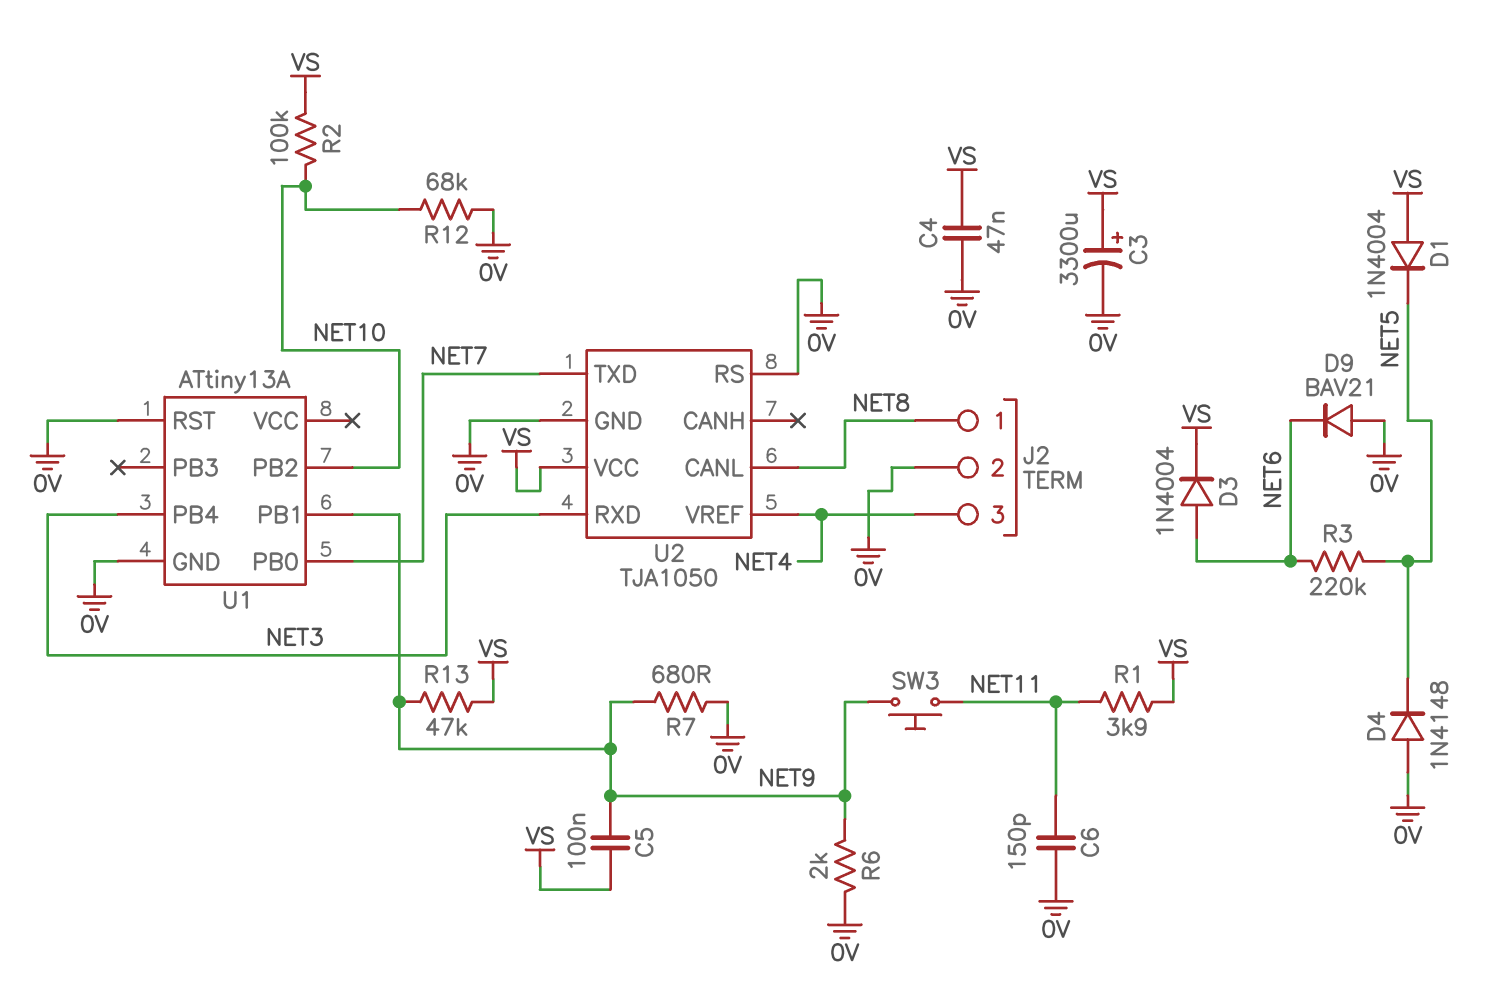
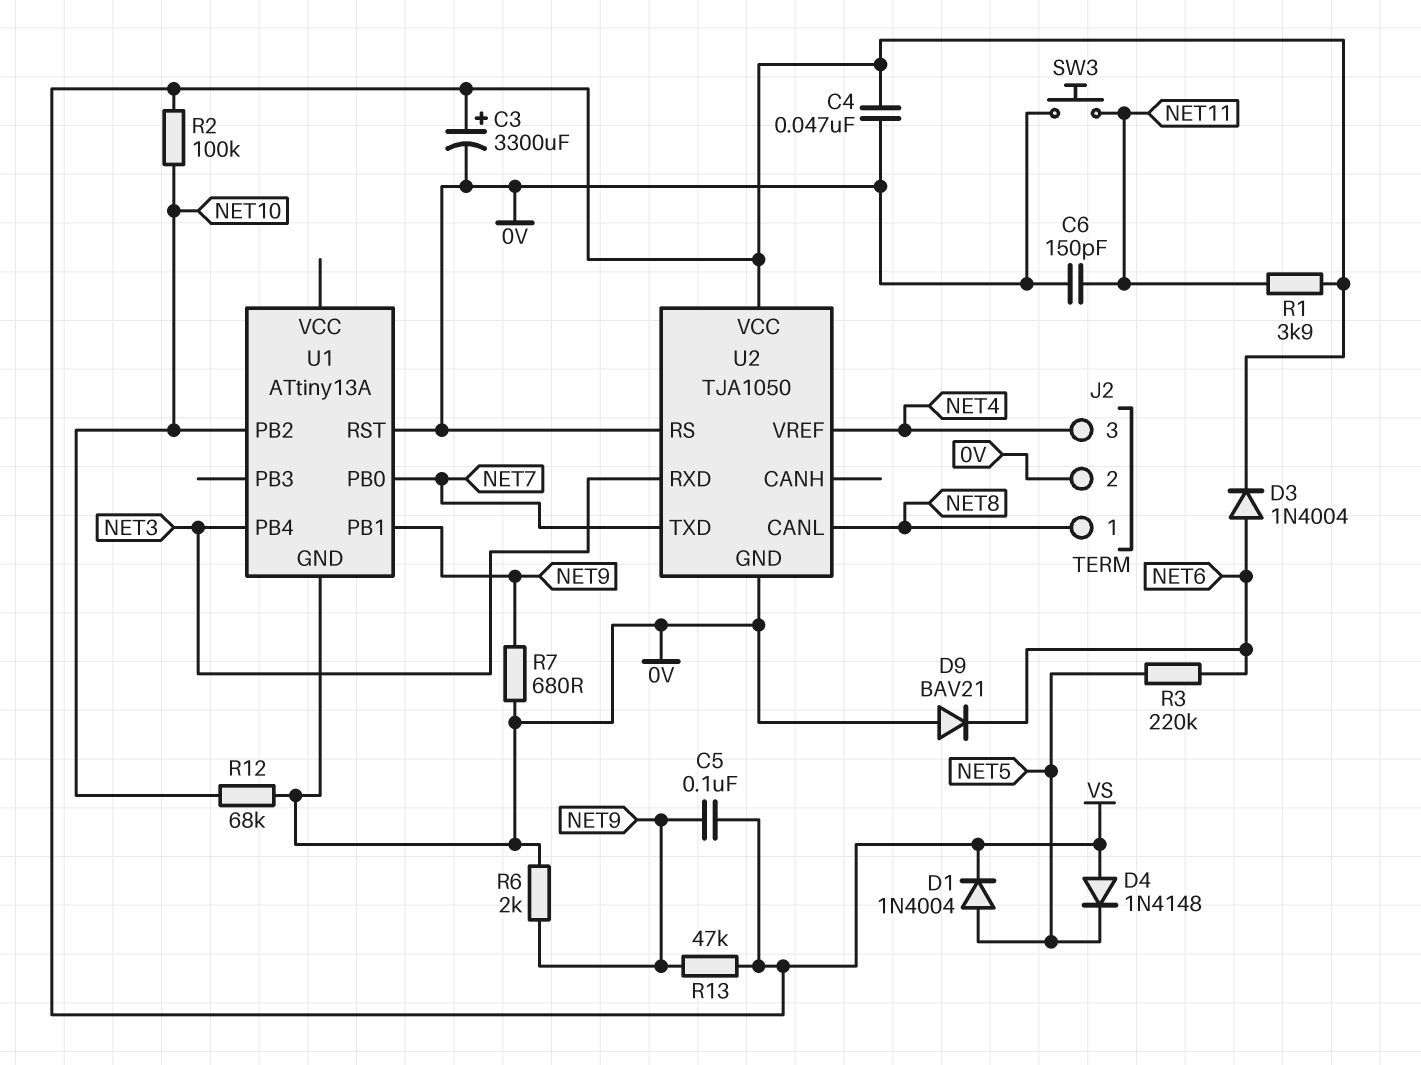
D1: diode 1N4004 (A VS, K NET5) -> diode 1N4004 (A NET5, K VS)
D4: diode 1N4148 (A 0V, K NET5) -> diode 1N4148 (A VS, K NET5)
SW3: button (NET9, NET11) -> button (0V, NET11)

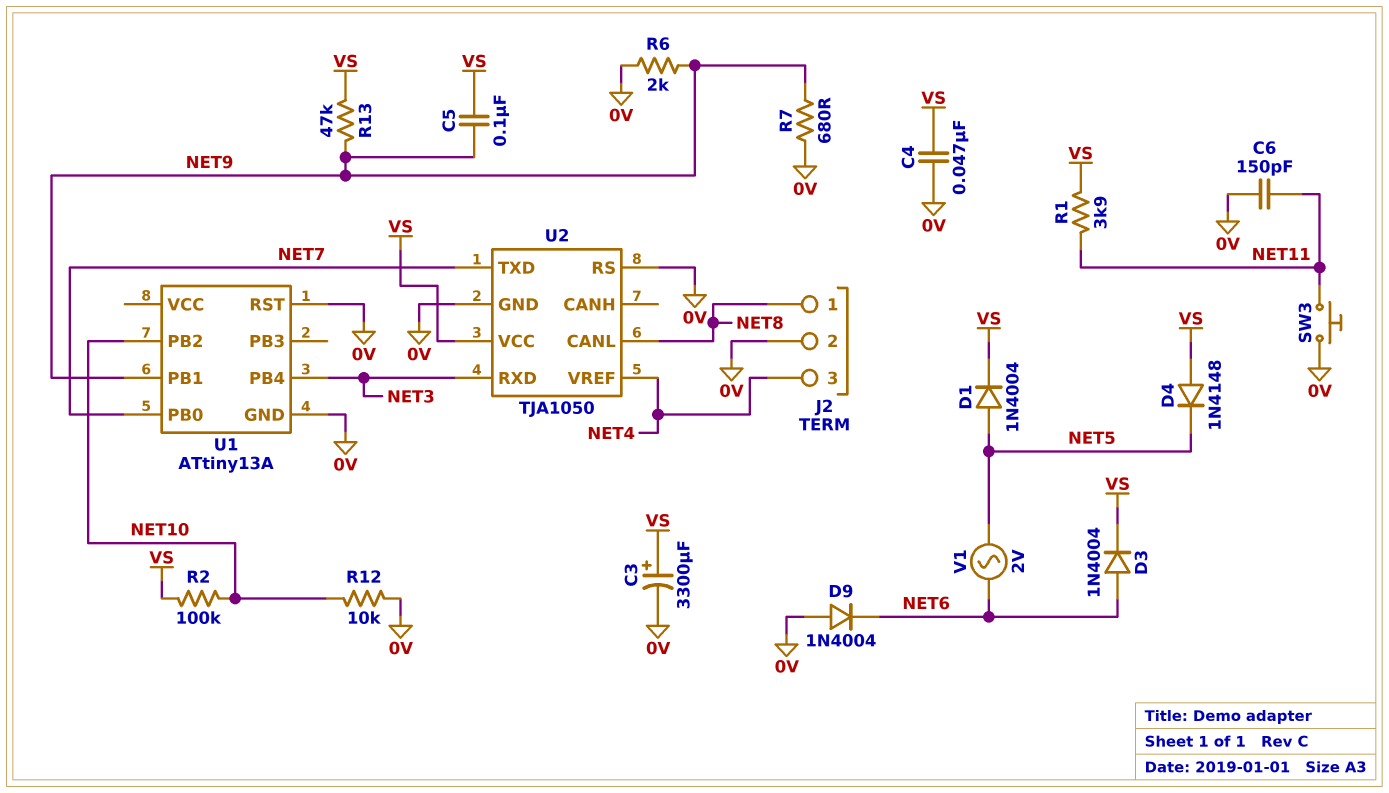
D9: diode BAV21 (A 0V, K NET6) -> diode 1N4004 (A 0V, K NET6)
R3: 220k (NET5, NET6) -> none
R12: 68k (0V, NET10) -> 10k (0V, NET10)
V1: none -> AC 2V (NET5, NET6)

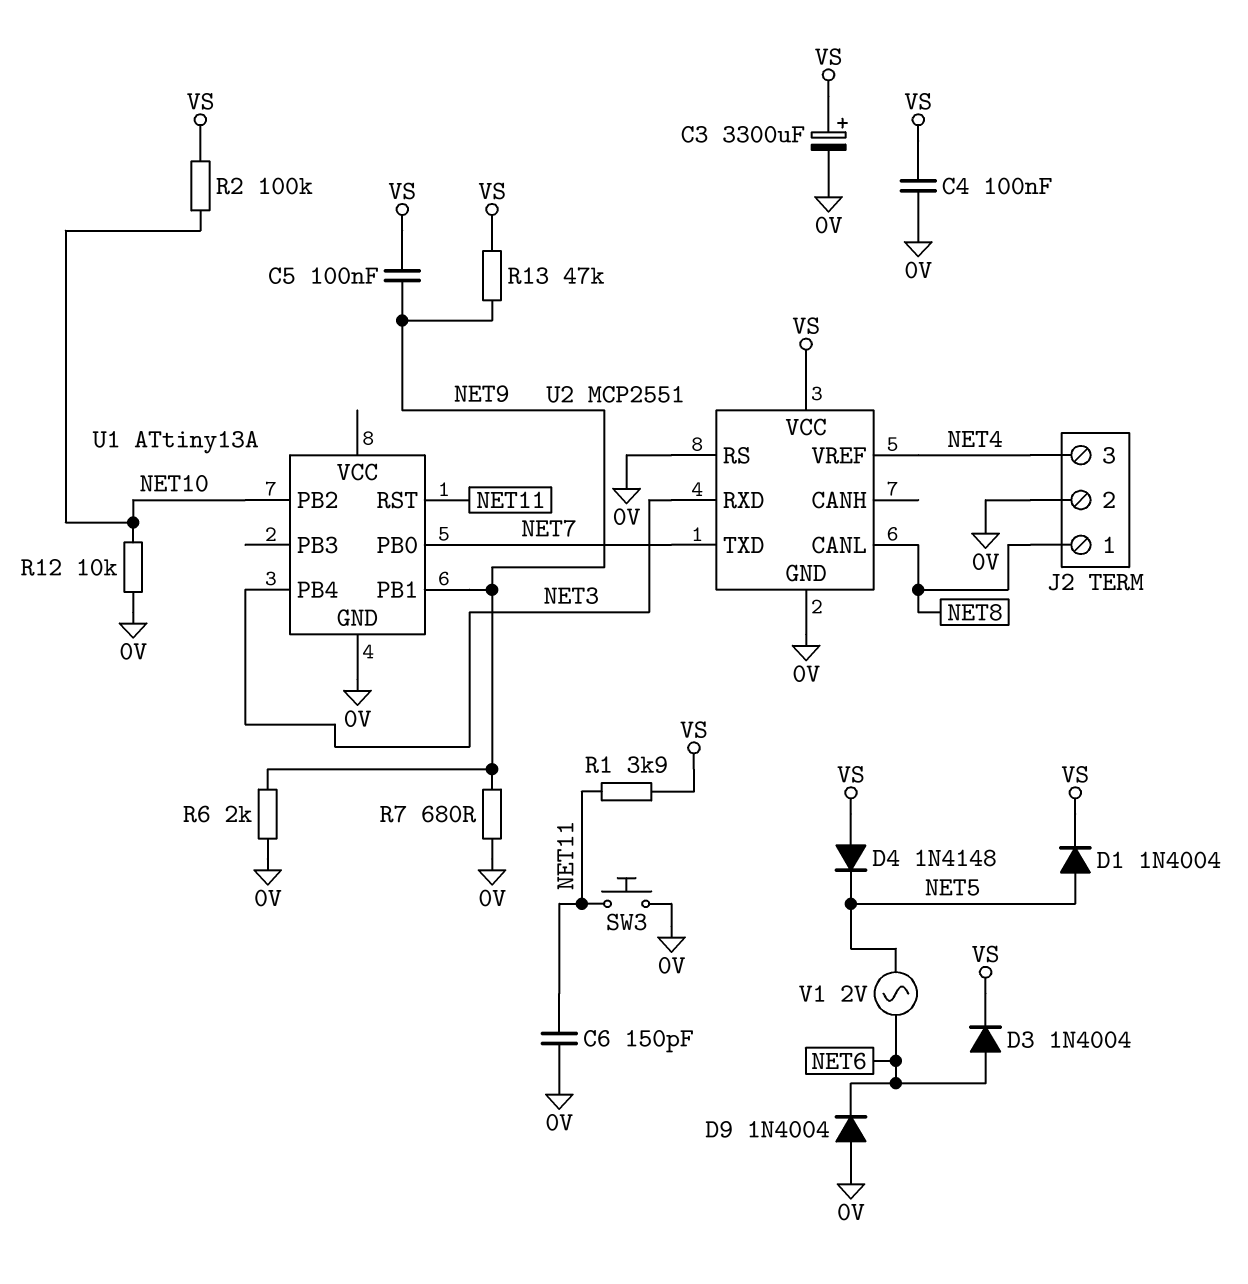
C4: 47nF (0V, VS) -> 100nF (0V, VS)
U1 pin RST: 0V -> NET11
U2: TJA1050 -> MCP2551

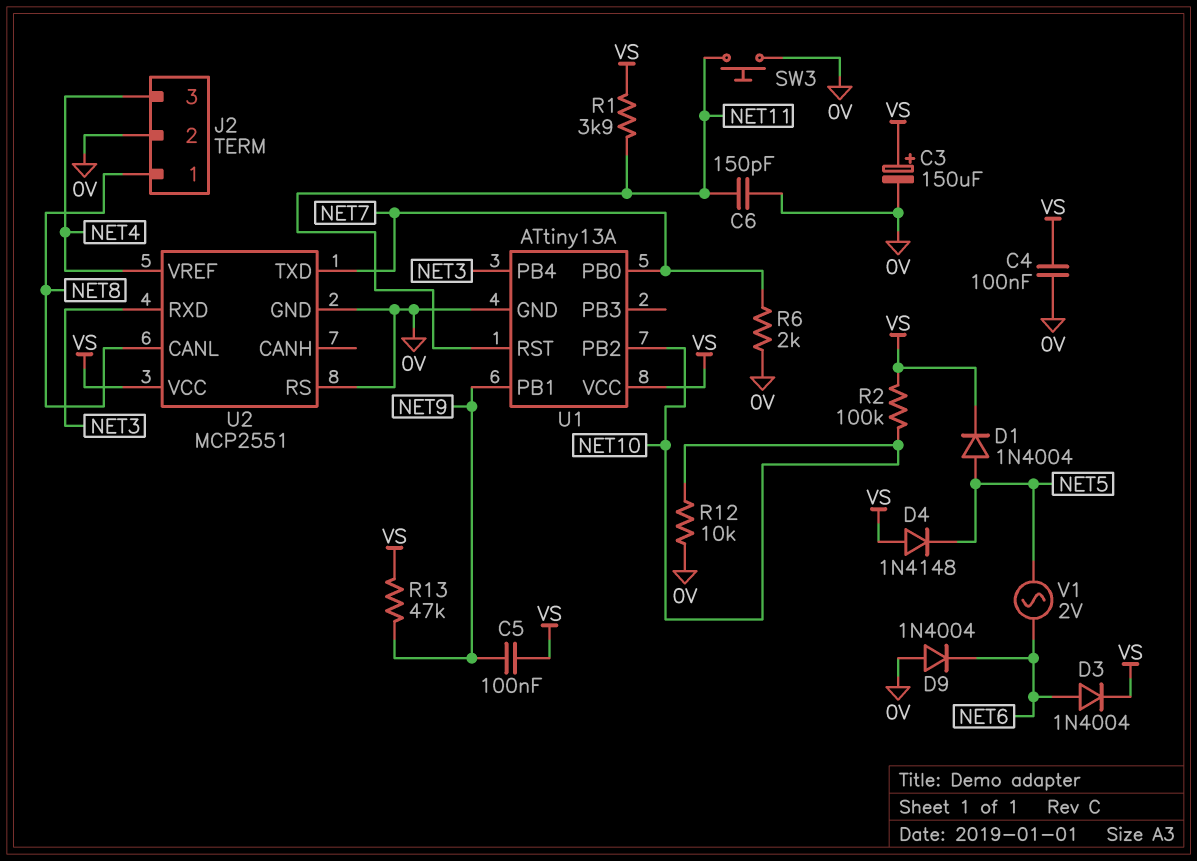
C3: 3300uF (plus VS, minus 0V) -> 150uF (plus VS, minus 0V)
R6: 2k (0V, NET9) -> 2k (0V, NET7)
R7: 680 (0V, NET9) -> none
U1 pin VCC: none -> VS

